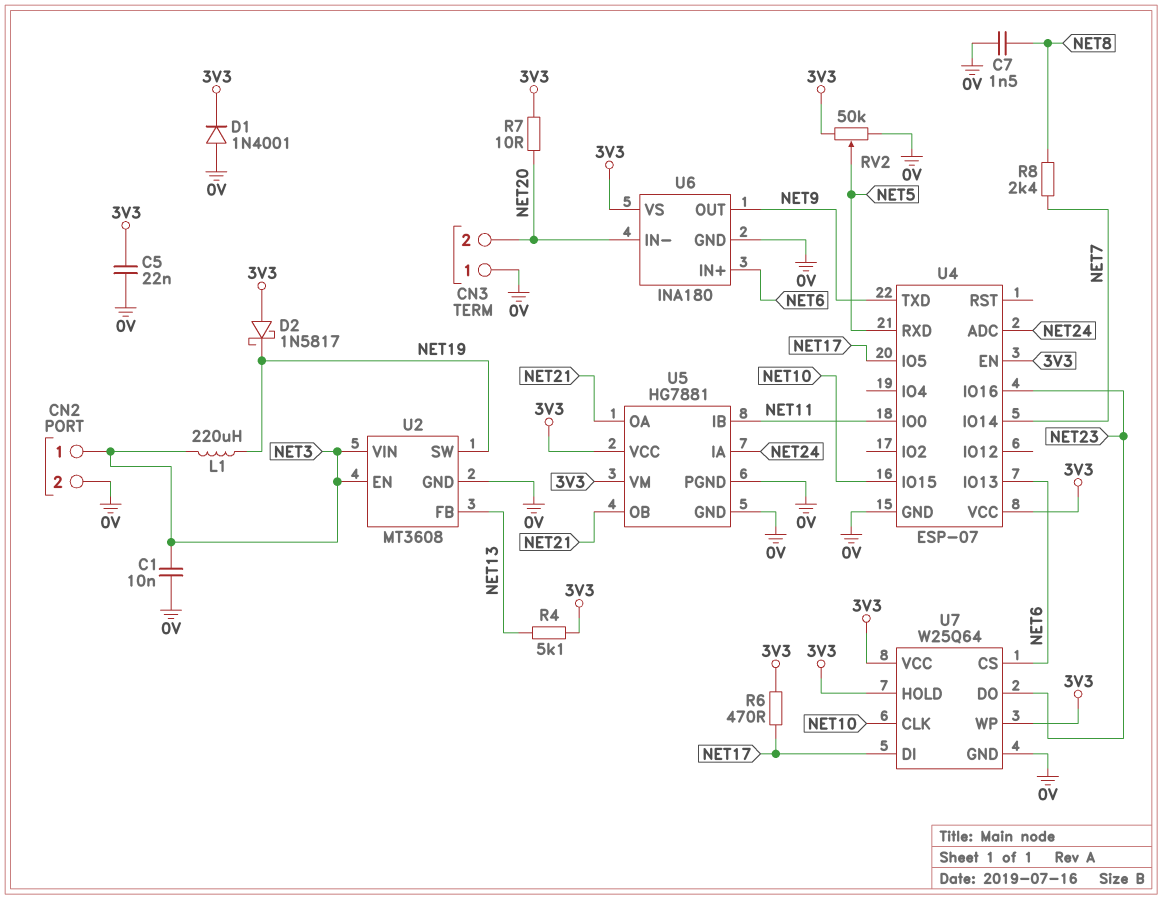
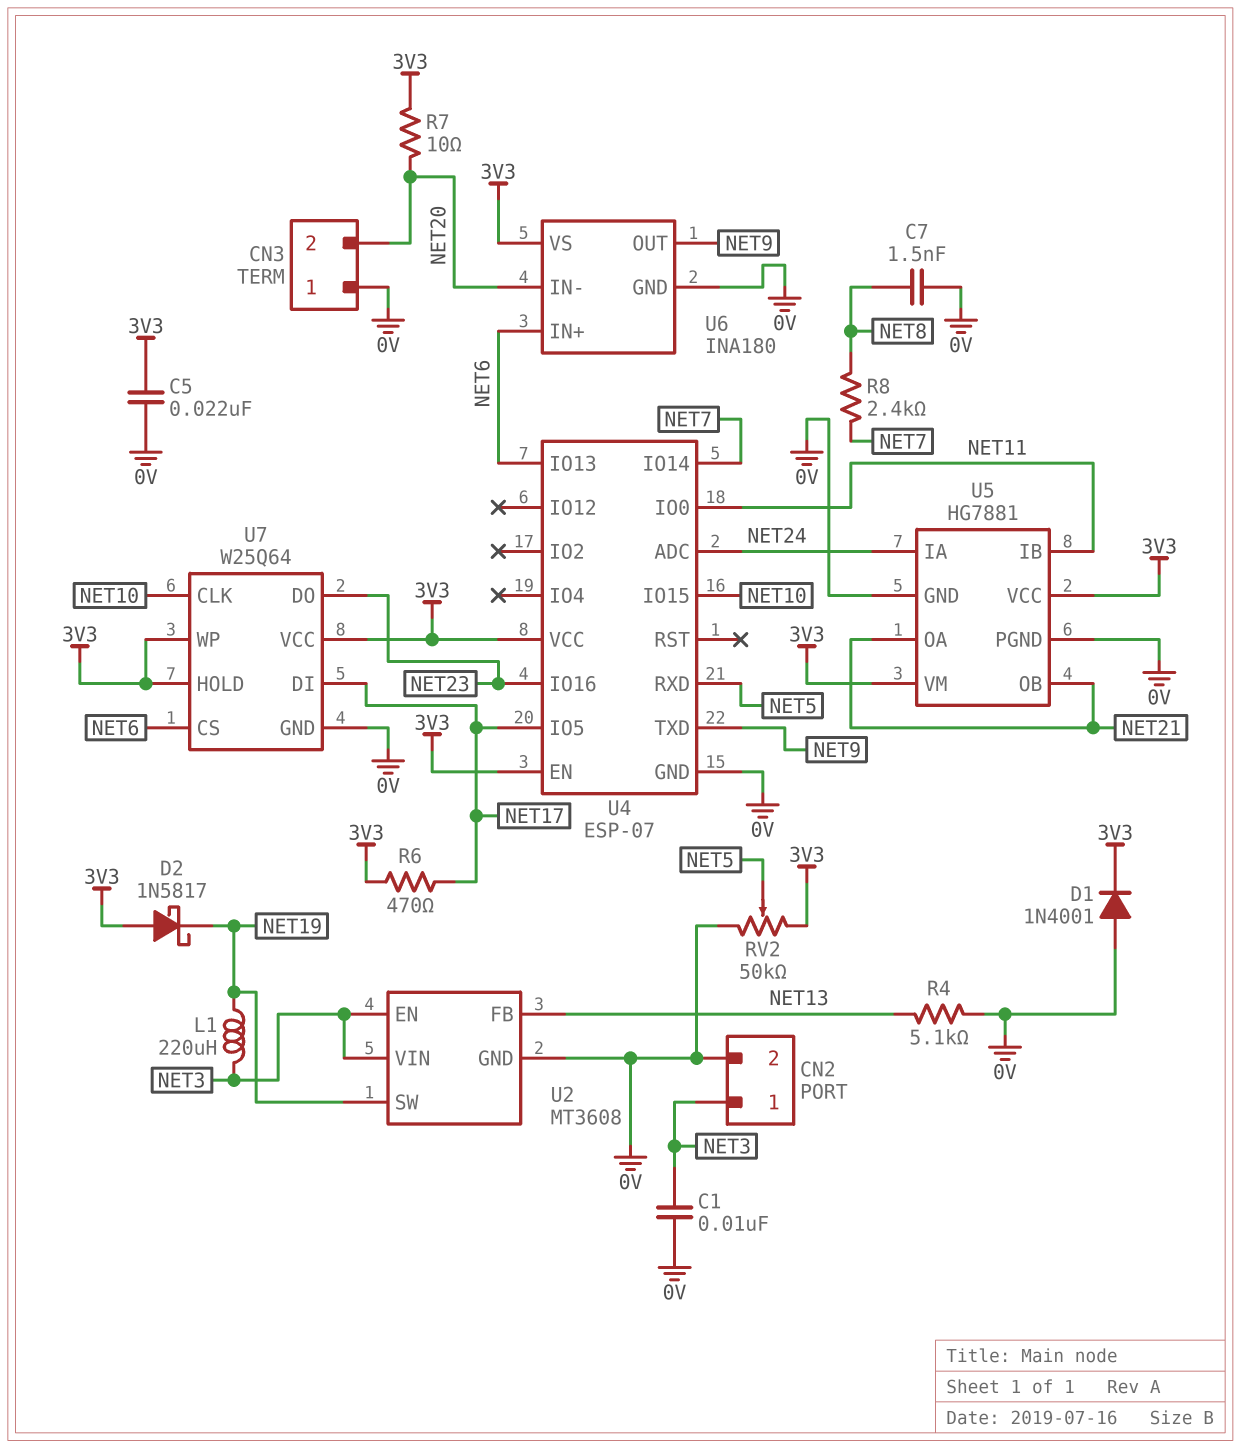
R4: 5.1k (3V3, NET13) -> 5.1k (0V, NET13)

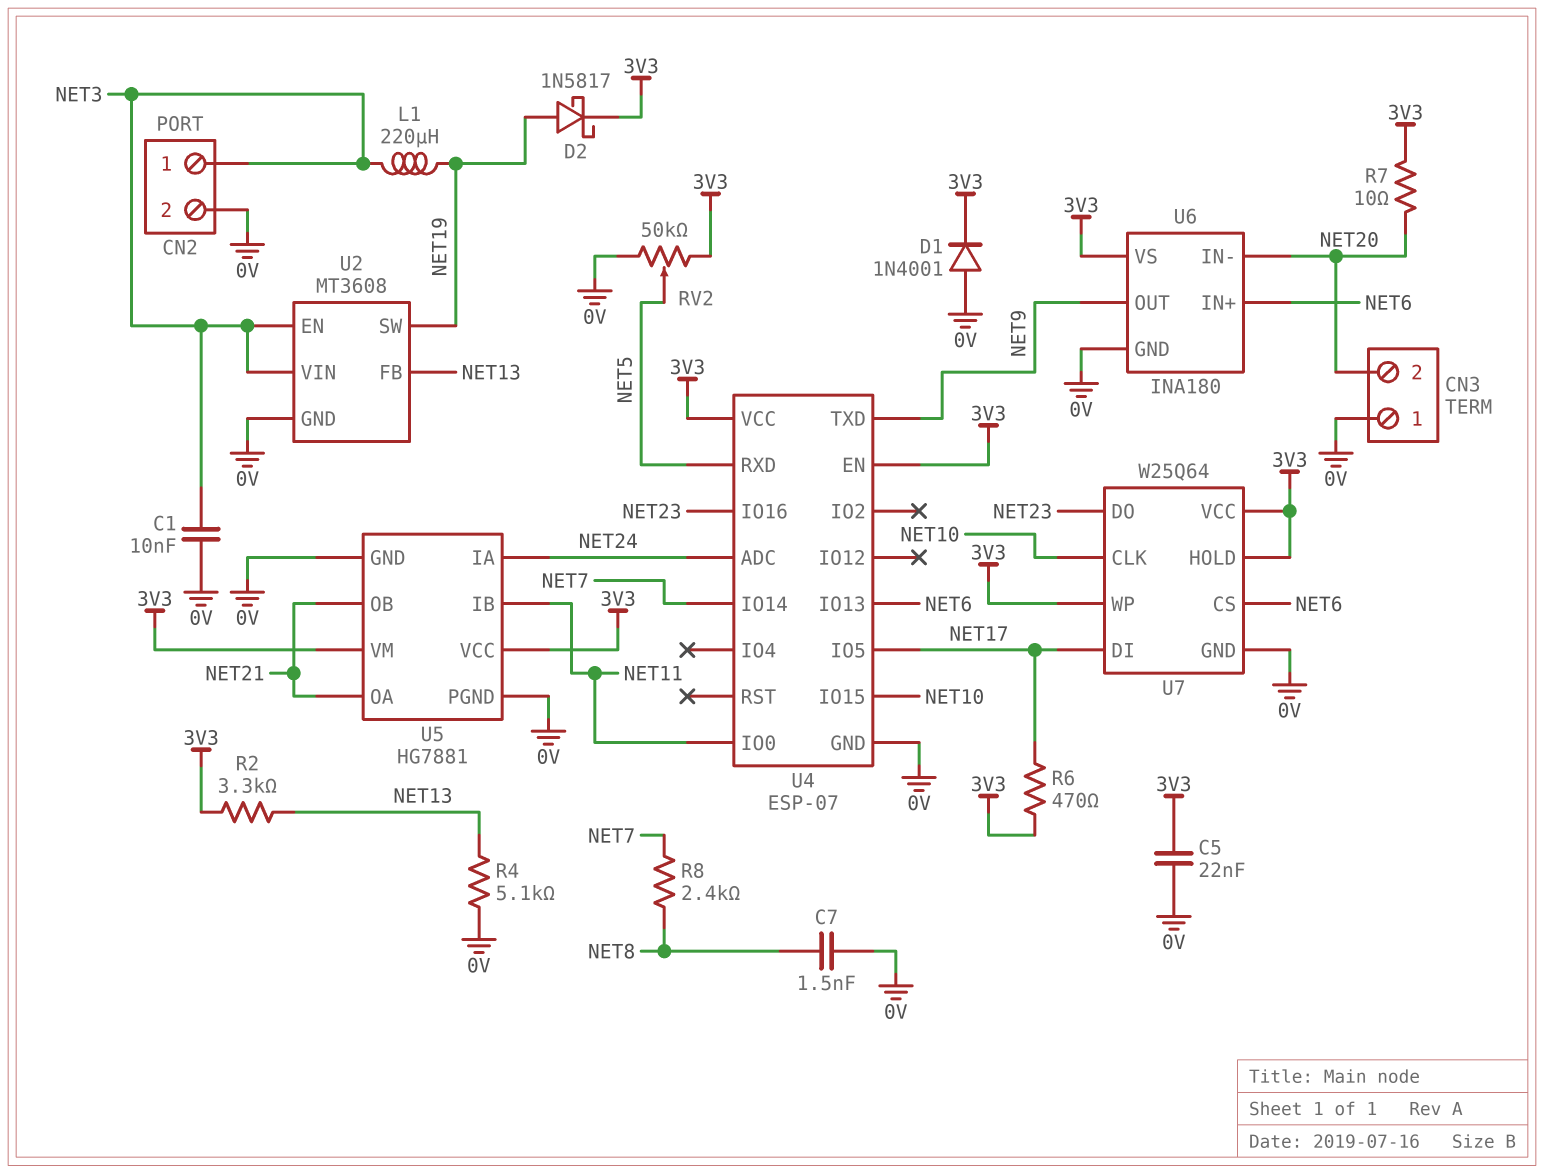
D2: schottky 1N5817 (A 3V3, K NET19) -> schottky 1N5817 (A NET19, K 3V3)
R2: none -> 3.3k (3V3, NET13)

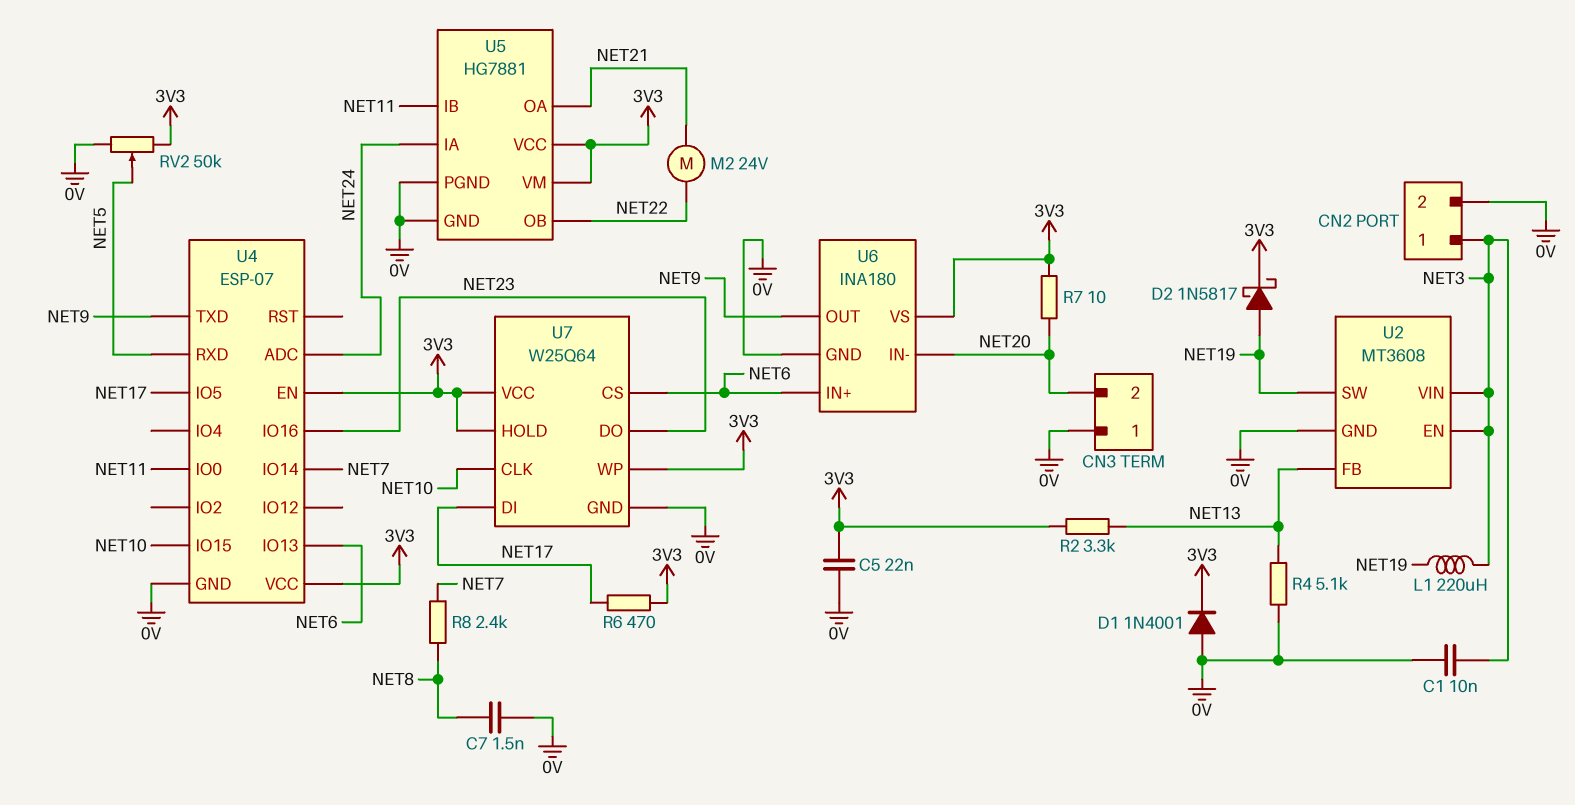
M2: none -> motor 24V (NET21, NET22)
U5 pin OB: NET21 -> NET22

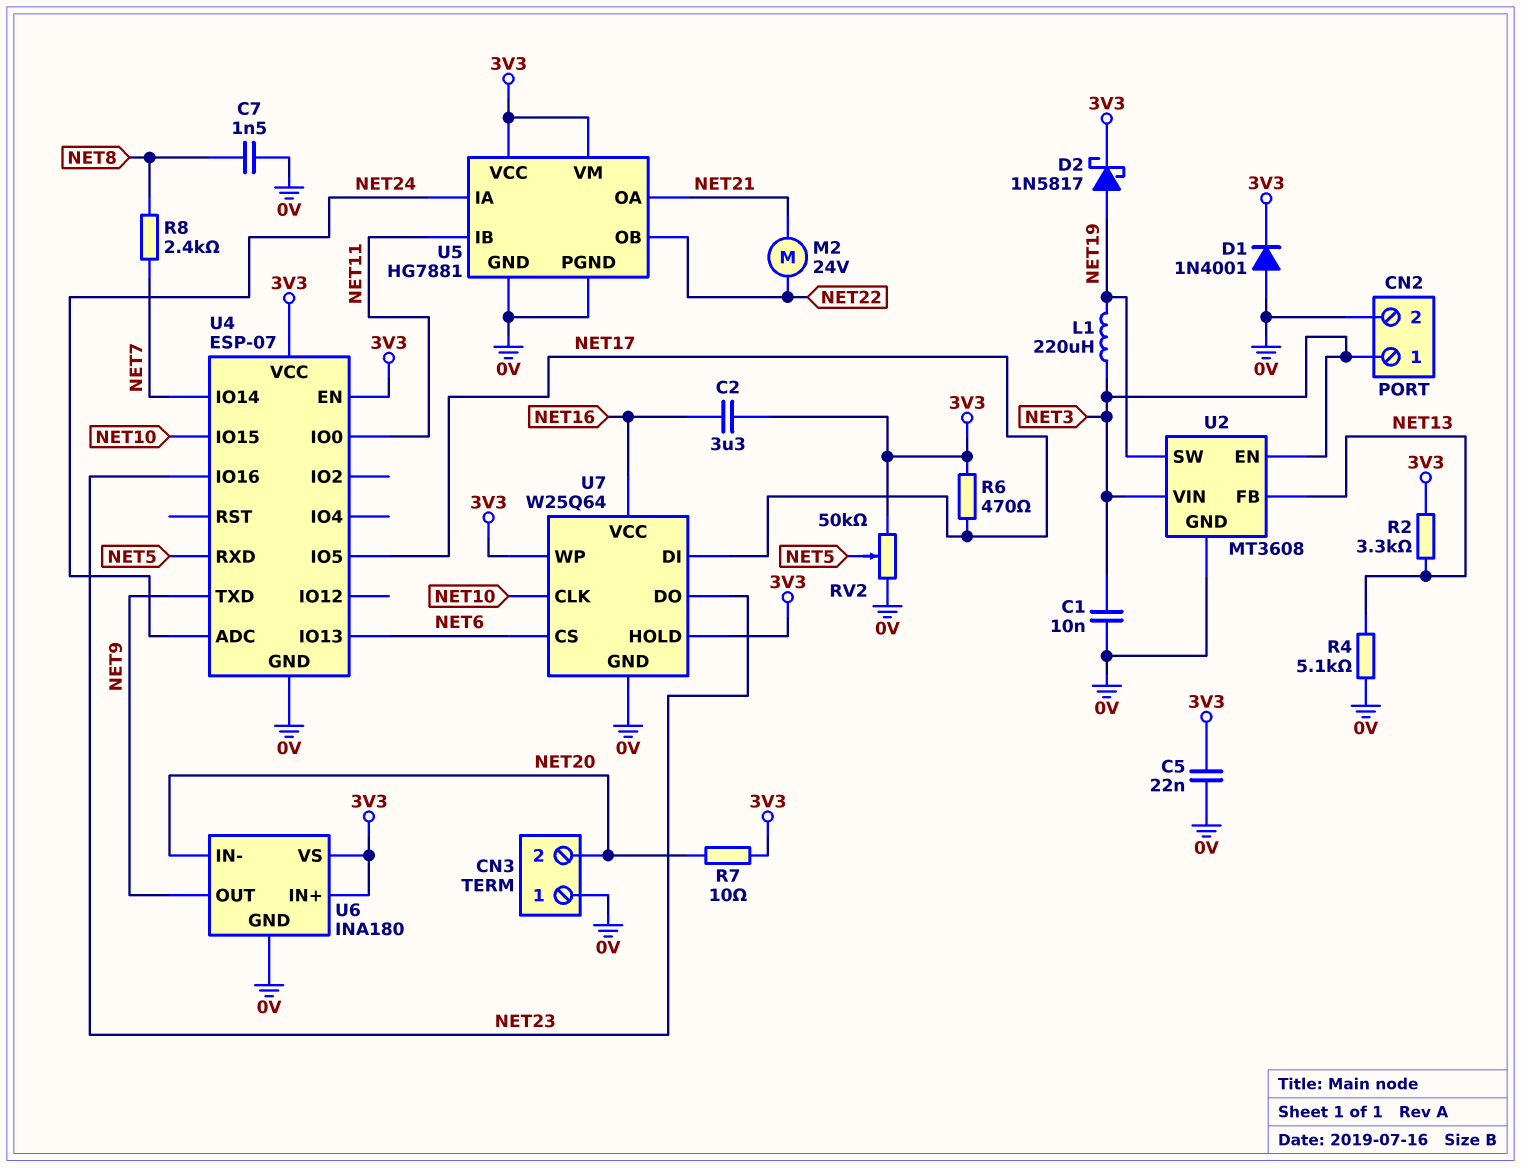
C2: none -> 3.3uF (3V3, NET16)
U6 pin IN+: NET6 -> 3V3
U7 pin VCC: 3V3 -> NET16

